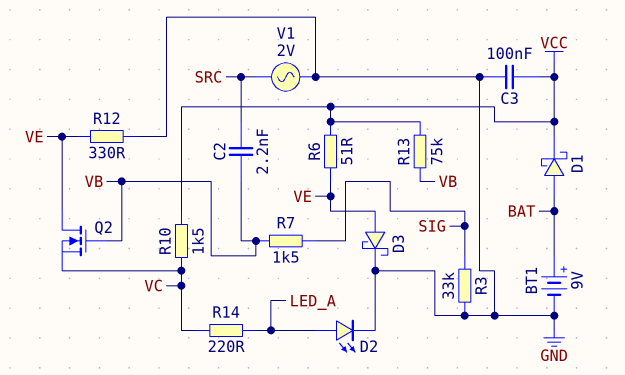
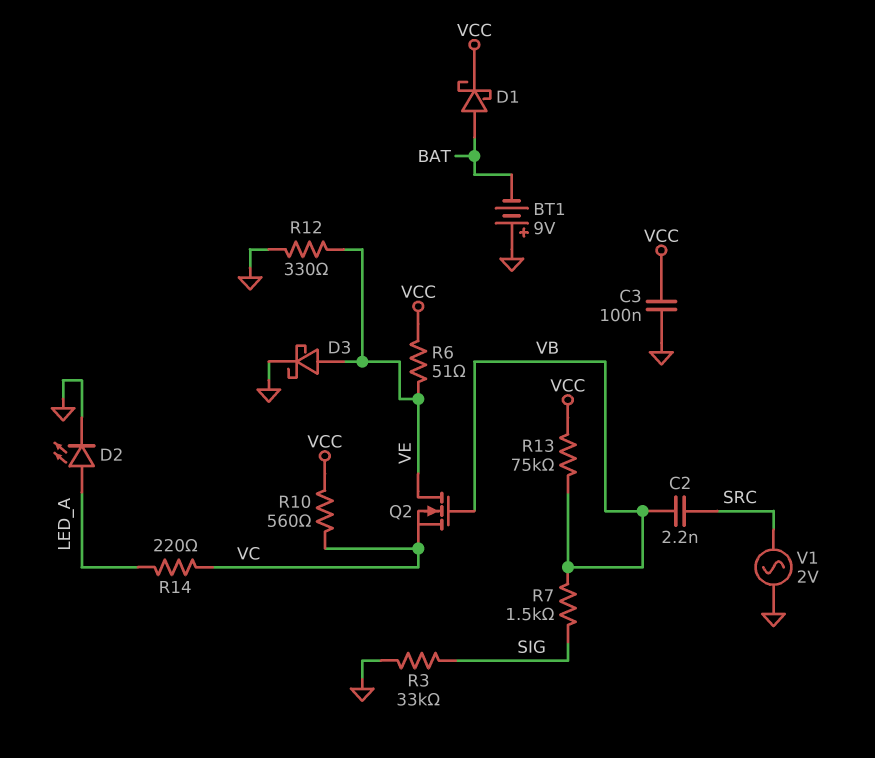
BT1: 9V (plus BAT, minus GND) -> 9V (plus GND, minus BAT)
R10: 1.5k (VC, VCC) -> 560 (VC, VCC)

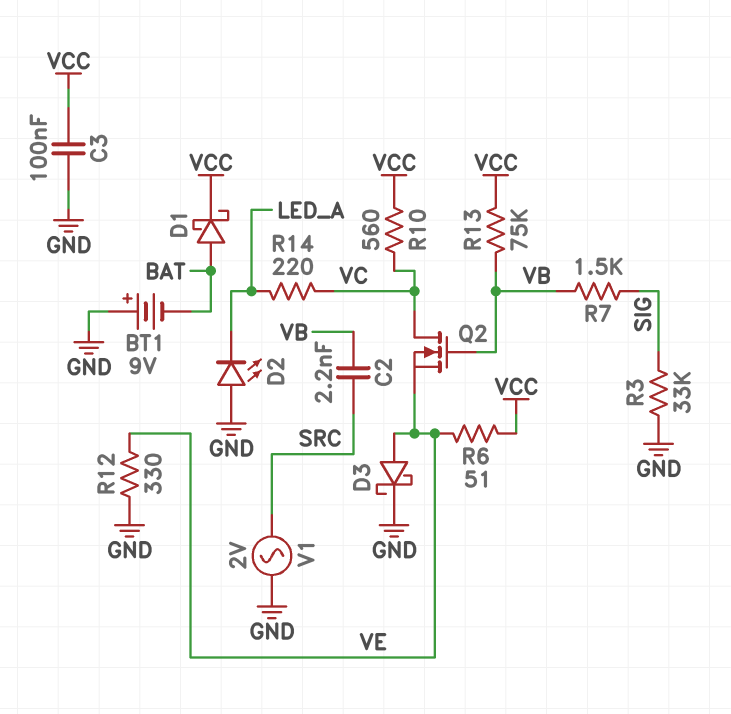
D2: LED (A LED_A, K GND) -> LED (A GND, K LED_A)
Q2: NMOS (G VB, D VE, S VC) -> NMOS (G VB, D VC, S VE)

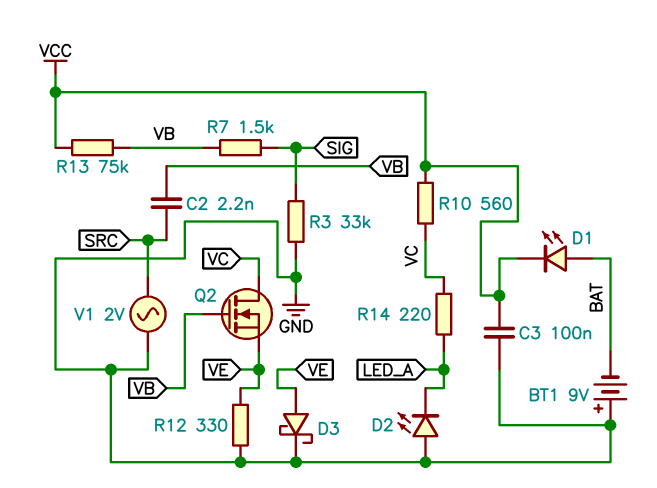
D1: schottky (A BAT, K VCC) -> LED (A BAT, K VCC)
R6: 51 (VCC, VE) -> none

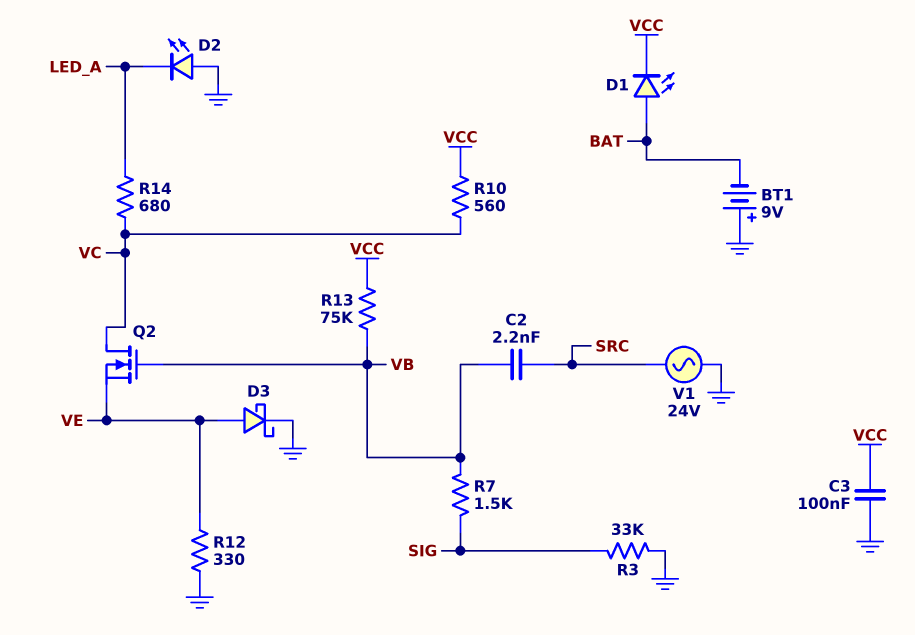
R14: 220 (LED_A, VC) -> 680 (LED_A, VC)
V1: AC 2V (GND, SRC) -> AC 24V (GND, SRC)

